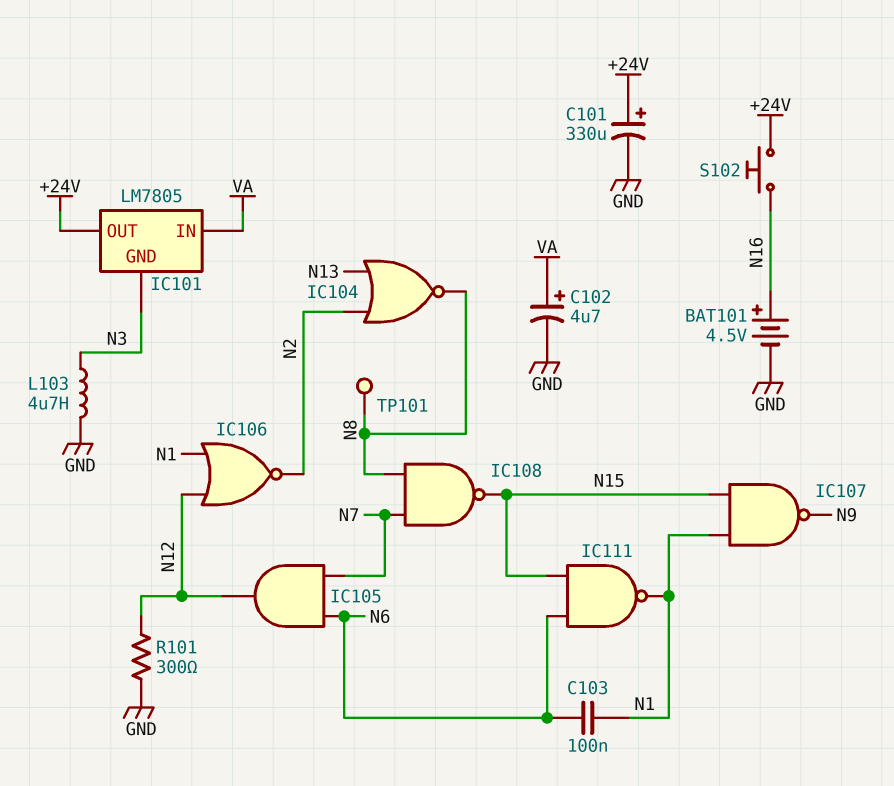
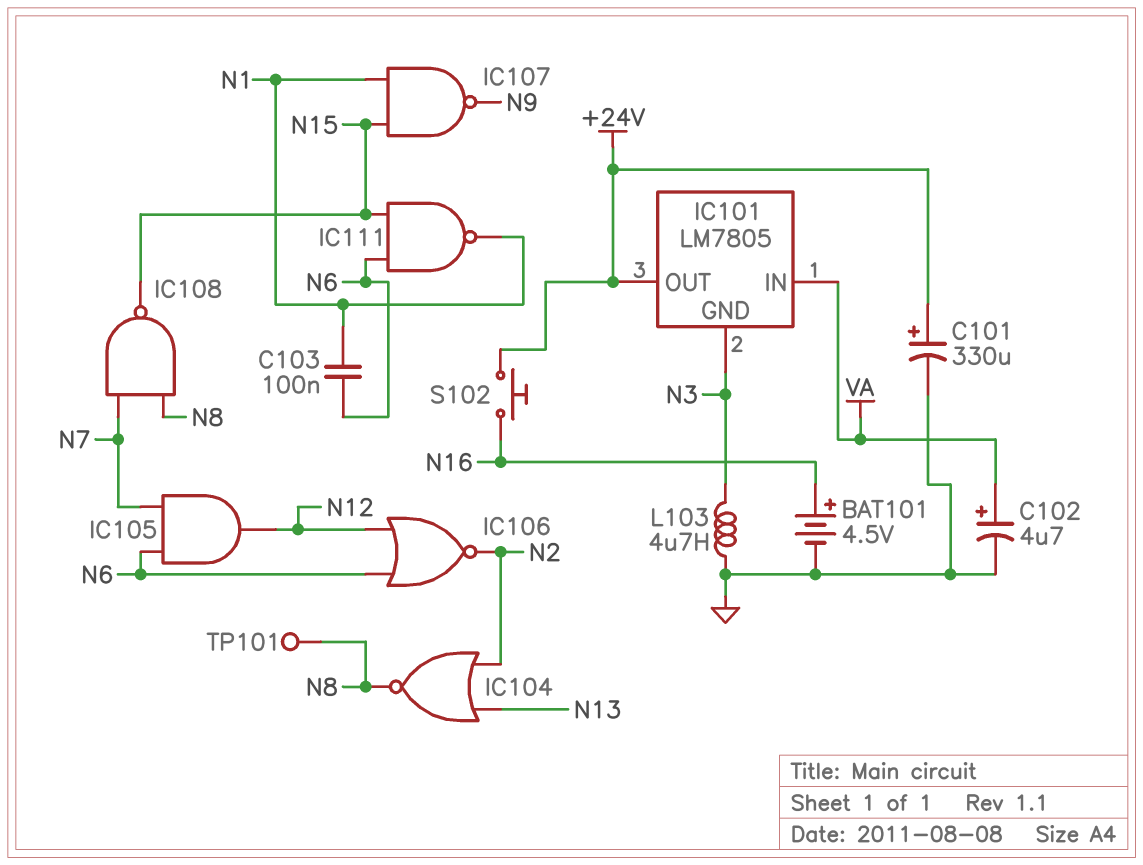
IC106: NOR (in N1, in N12, out N2) -> NOR (in N6, in N12, out N2)
R101: 300 (GND, N12) -> none

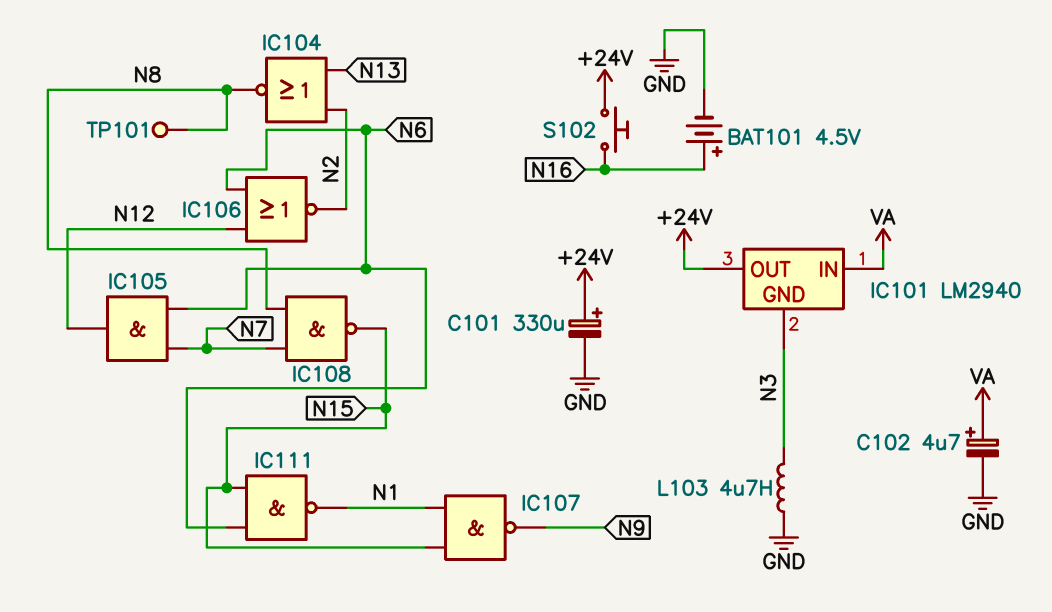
C103: 100nF (N1, N6) -> none
IC101: LM7805 -> LM2940

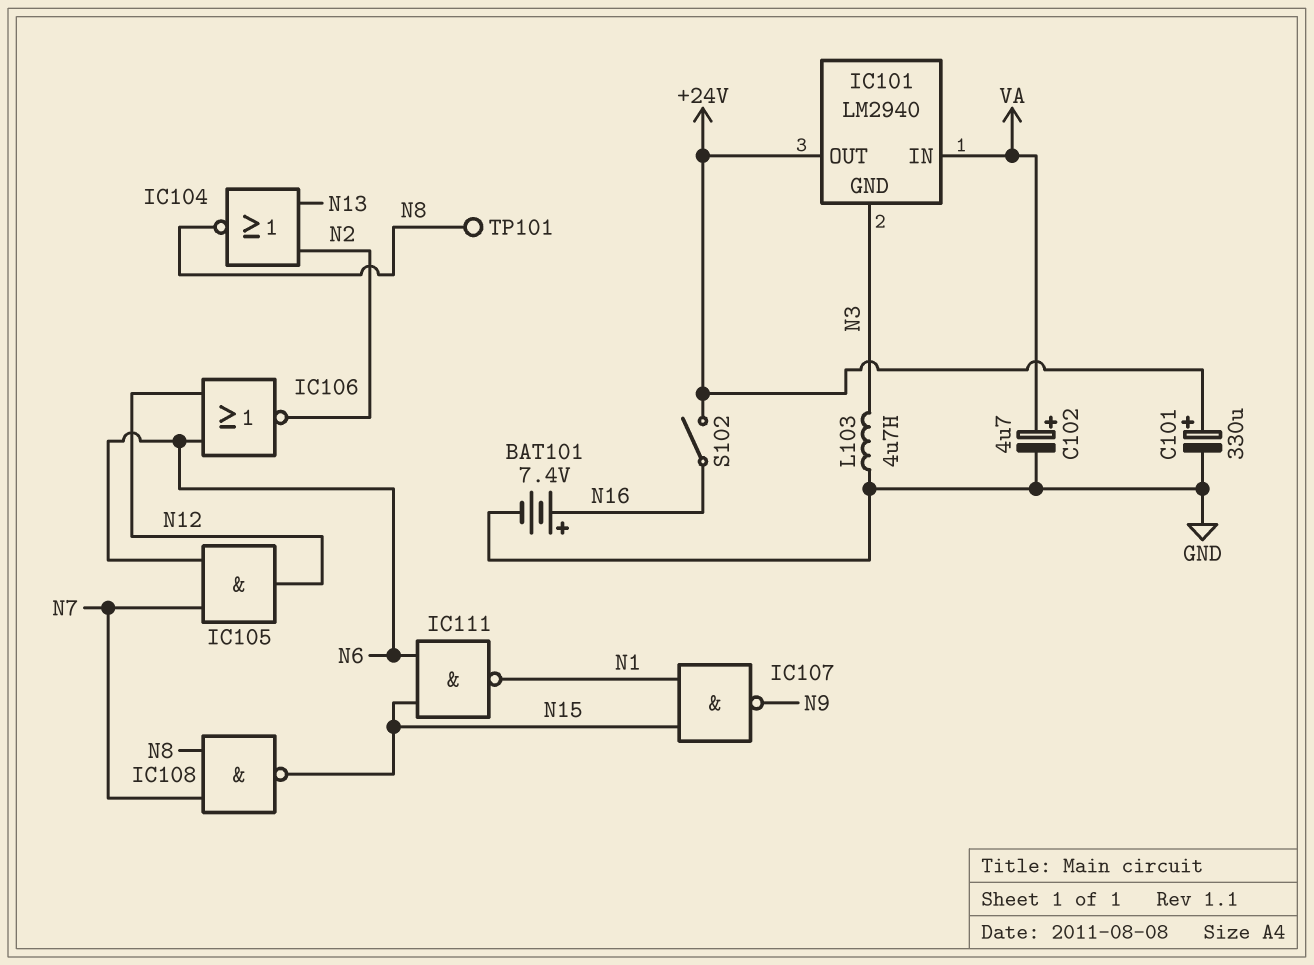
BAT101: 4.5V (plus N16, minus GND) -> 7.4V (plus N16, minus GND)
S102: button (+24V, N16) -> switch (+24V, N16)

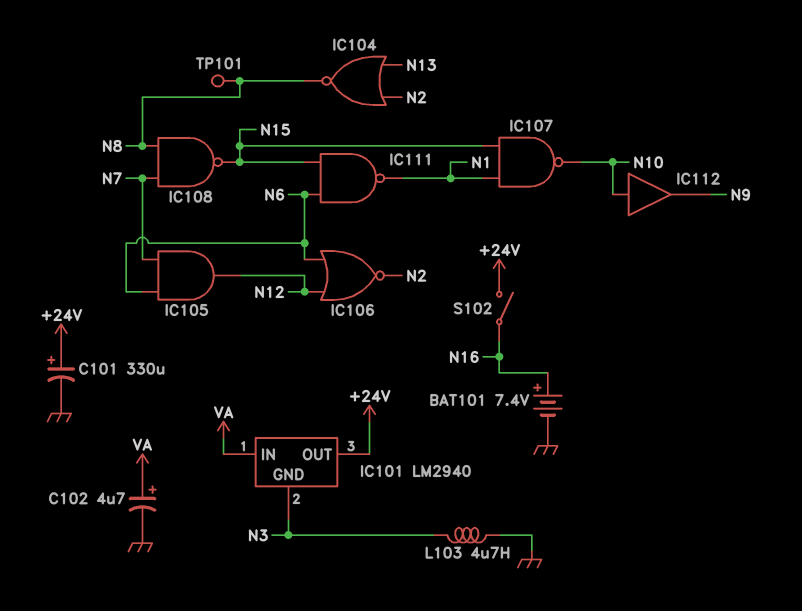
IC107: NAND (in N1, in N15, out N9) -> NAND (in N1, in N15, out N10)
IC112: none -> buffer (in N10, out N9)

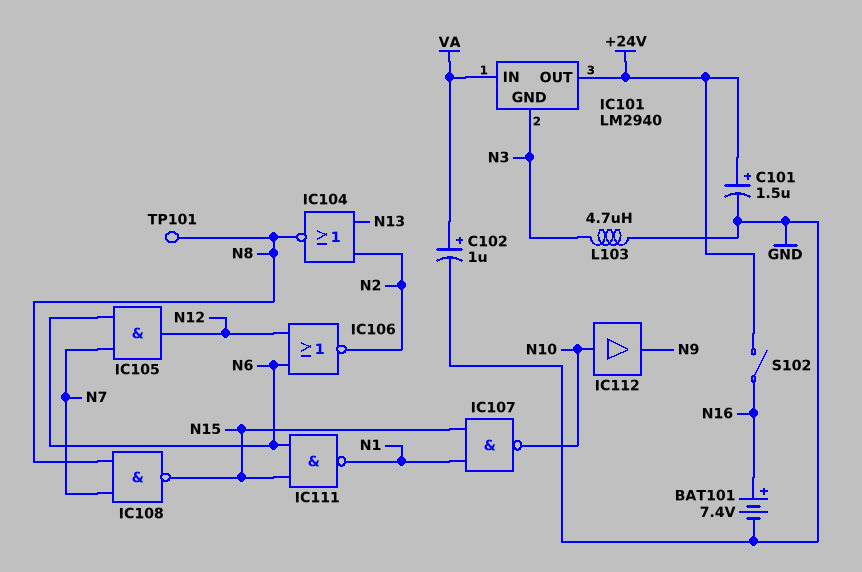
C101: 330uF (plus +24V, minus GND) -> 1.5uF (plus +24V, minus GND)
C102: 4.7uF (plus VA, minus GND) -> 1uF (plus VA, minus GND)

